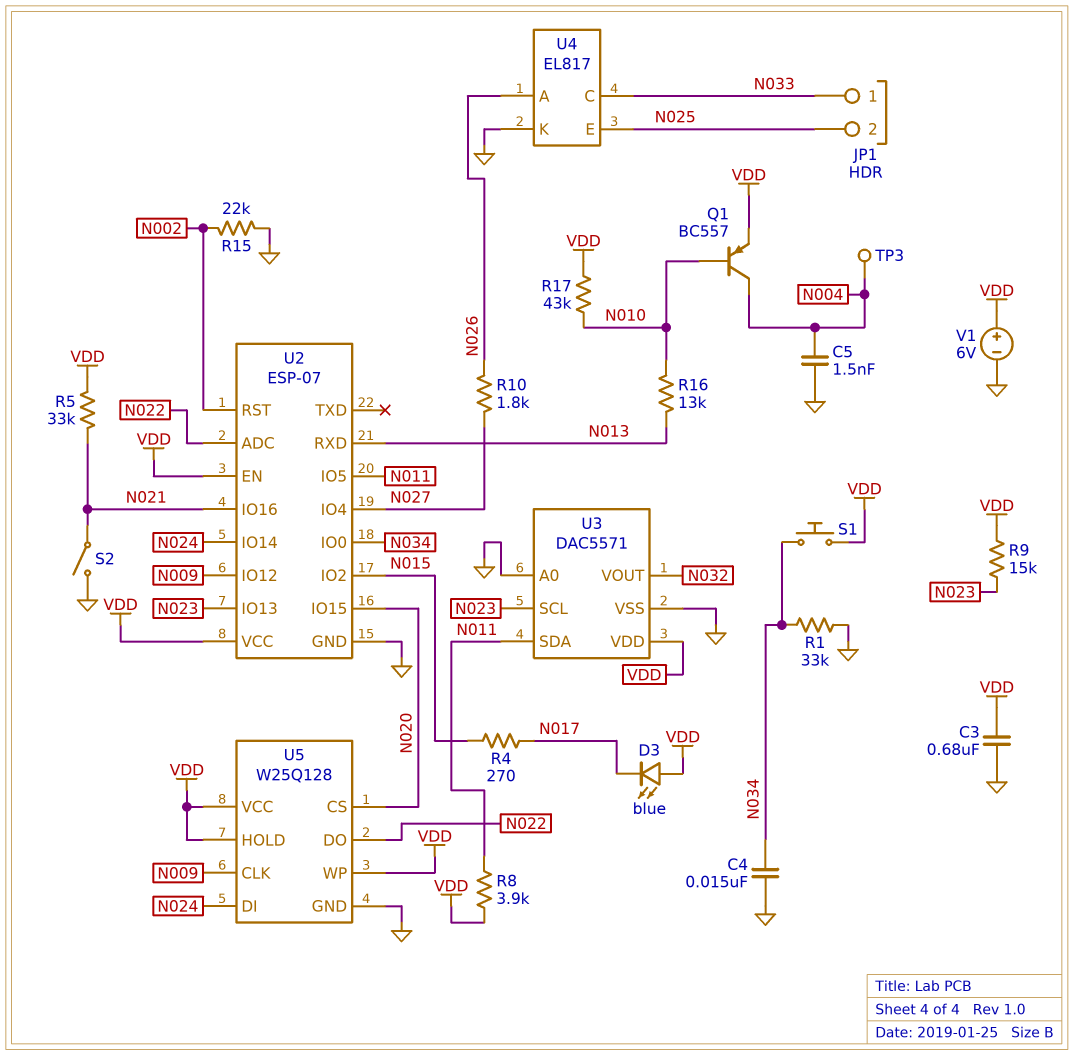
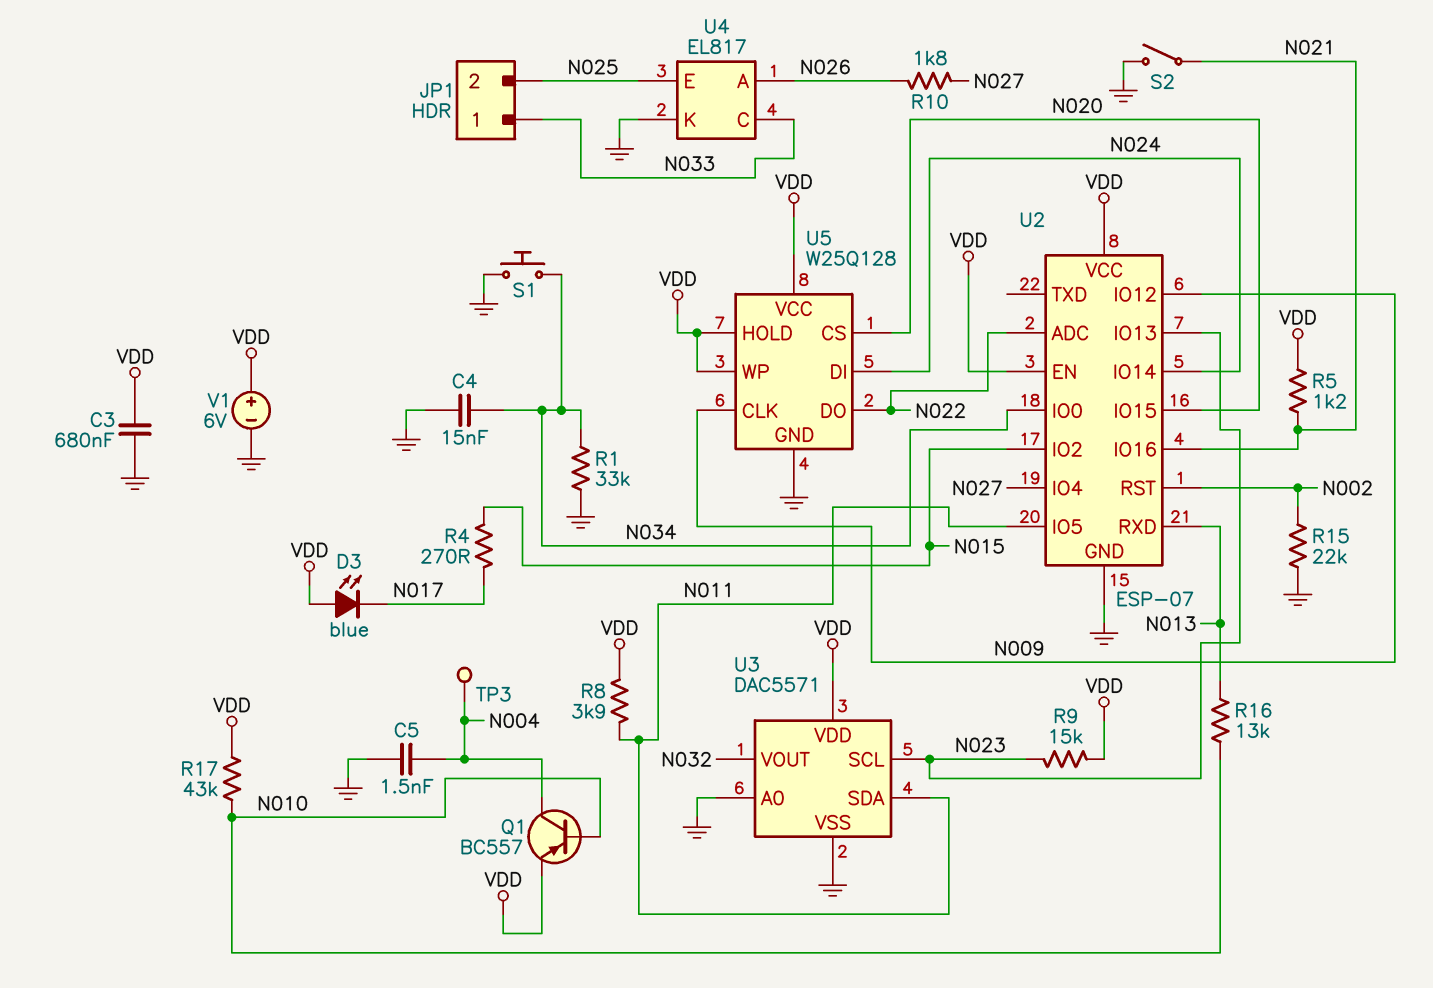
R5: 33k (N021, VDD) -> 1.2k (N021, VDD)
S1: button (N034, VDD) -> button (GND, N034)

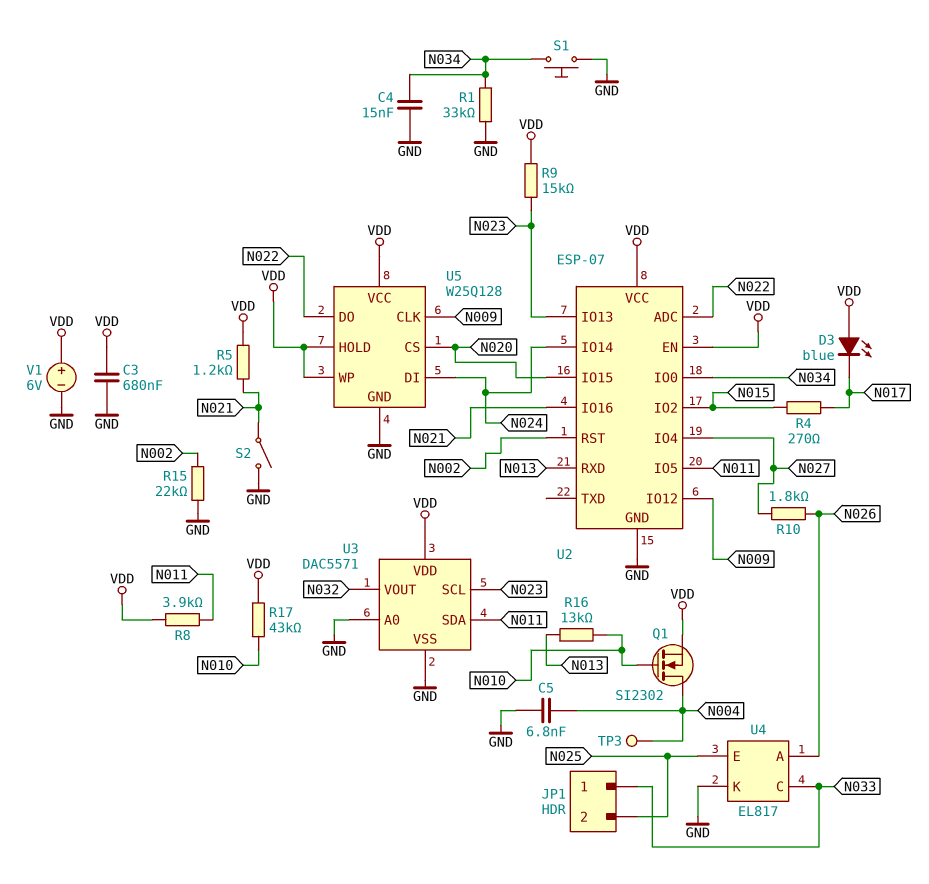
C5: 1.5nF (GND, N004) -> 6.8nF (GND, N004)
Q1: PNP BC557 (B N010, C N004, E VDD) -> NMOS SI2302 (G N010, D N004, S VDD)

